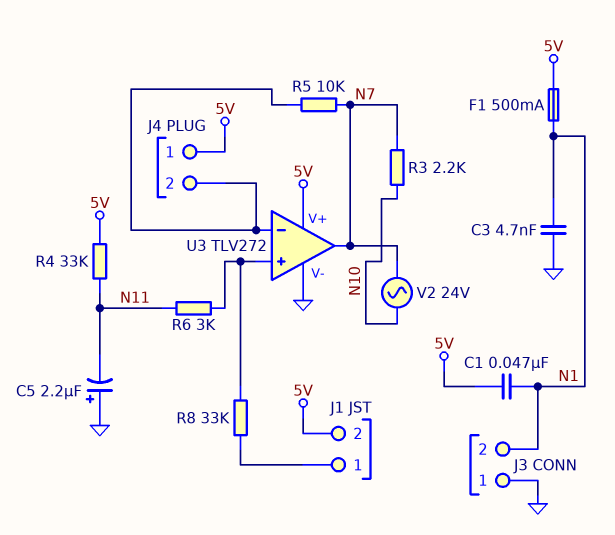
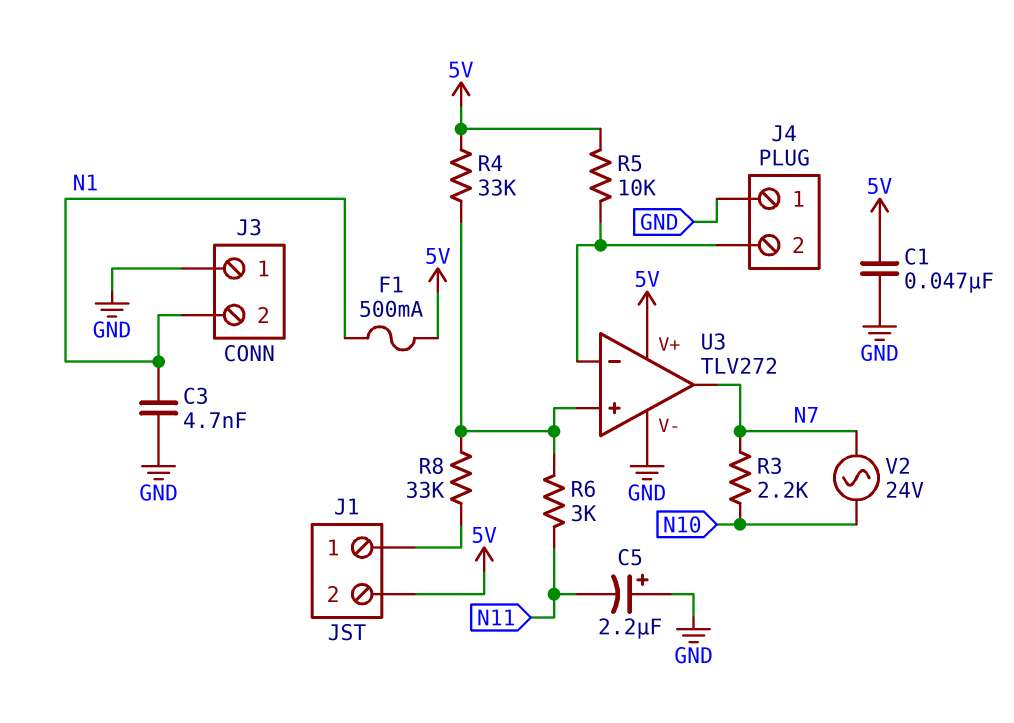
C1: 47nF (5V, N1) -> 47nF (5V, GND)
J4 pin 1: 5V -> GND
R4: 33k (5V, N11) -> 33k (5V, U3/in+)
R5: 10k (J4/2, N7) -> 10k (5V, J4/2)

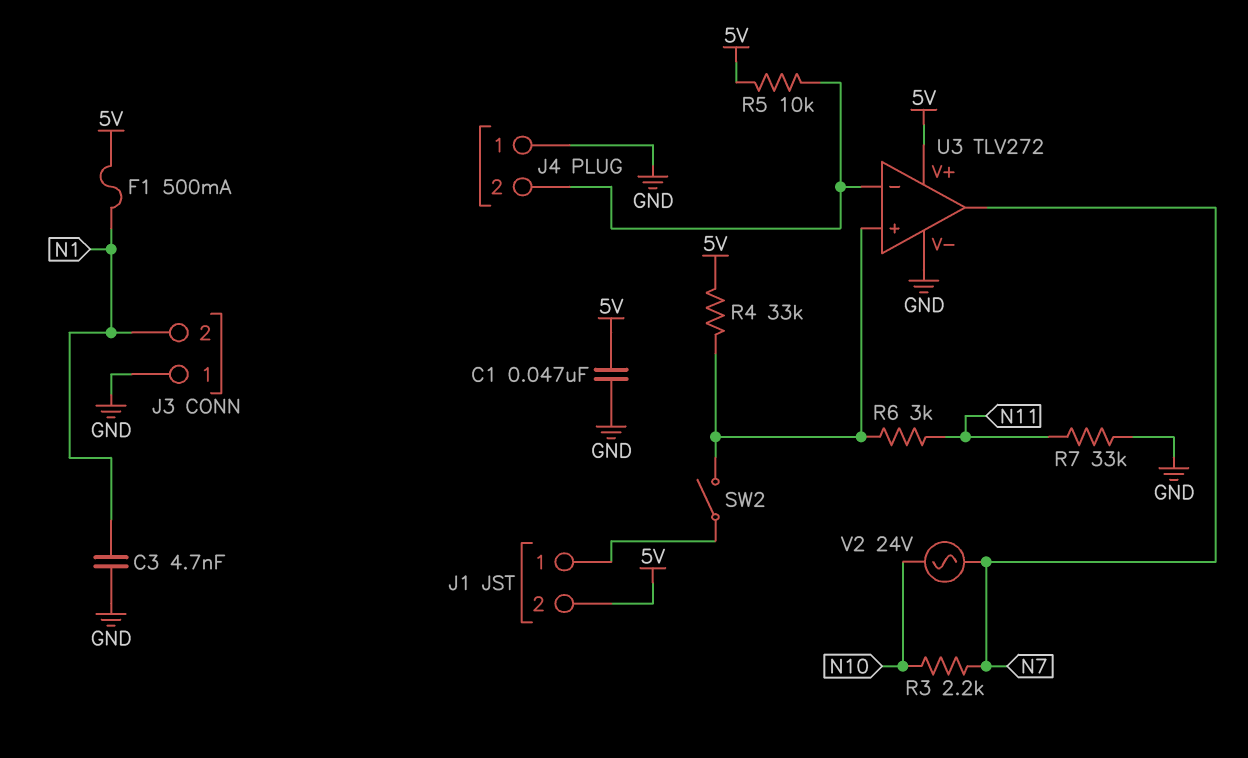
C5: 2.2uF (plus GND, minus N11) -> none
R7: none -> 33k (GND, N11)
R8: 33k (J1/1, U3/in+) -> none
SW2: none -> switch (J1/1, U3/in+)

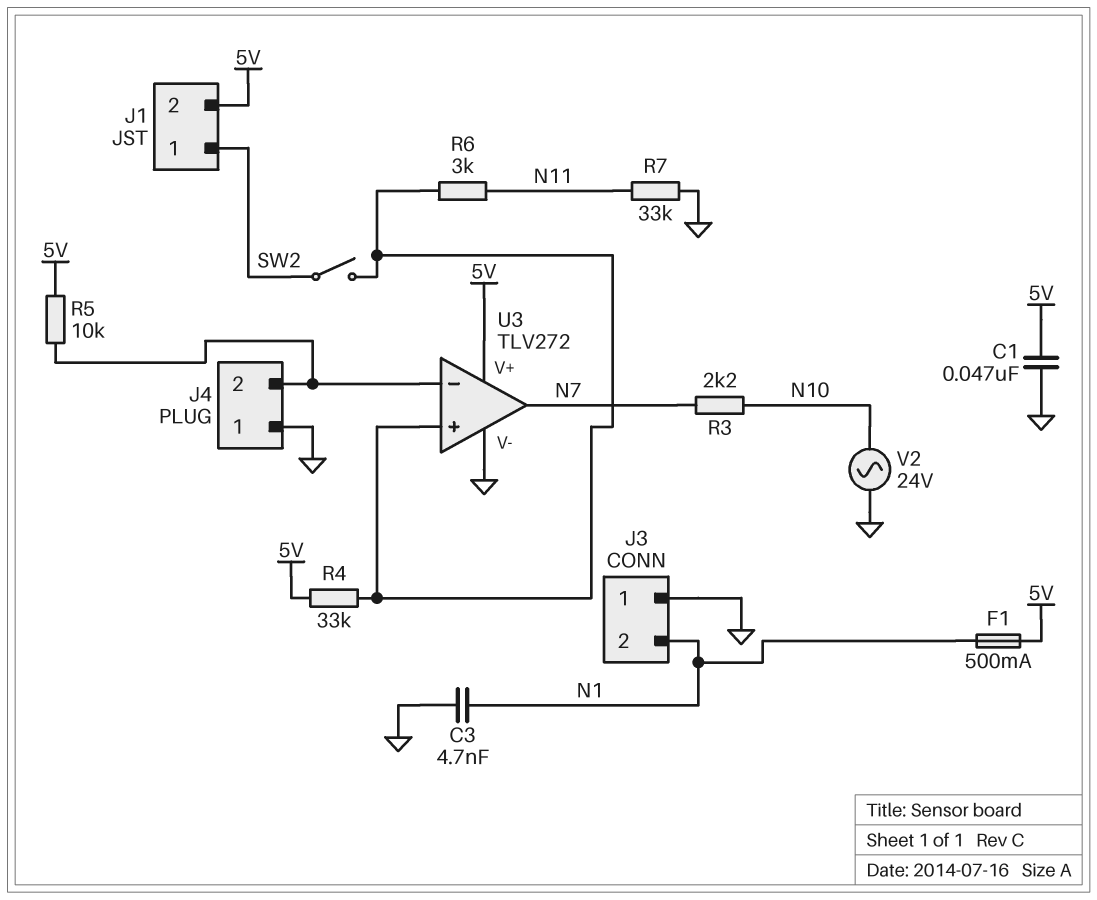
V2: AC 24V (N7, N10) -> AC 24V (GND, N10)

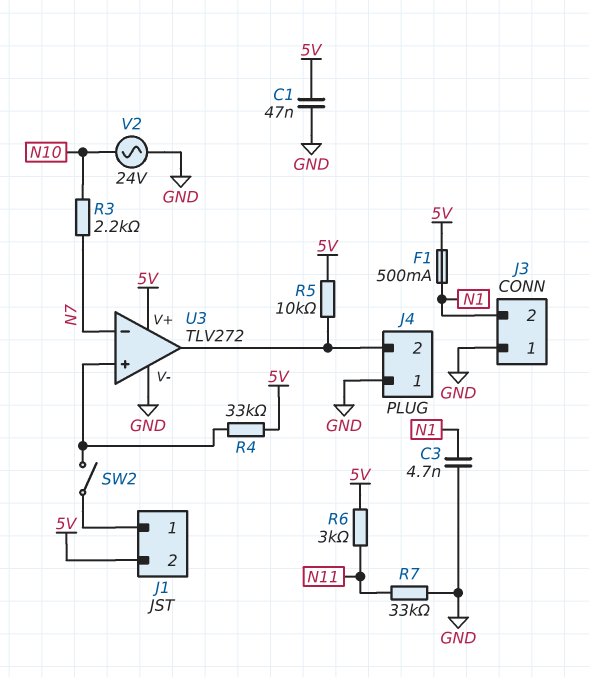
R6: 3k (N11, U3/in+) -> 3k (5V, N11)
U3 pin in-: J4/2 -> N7
U3 pin out: N7 -> J4/2

